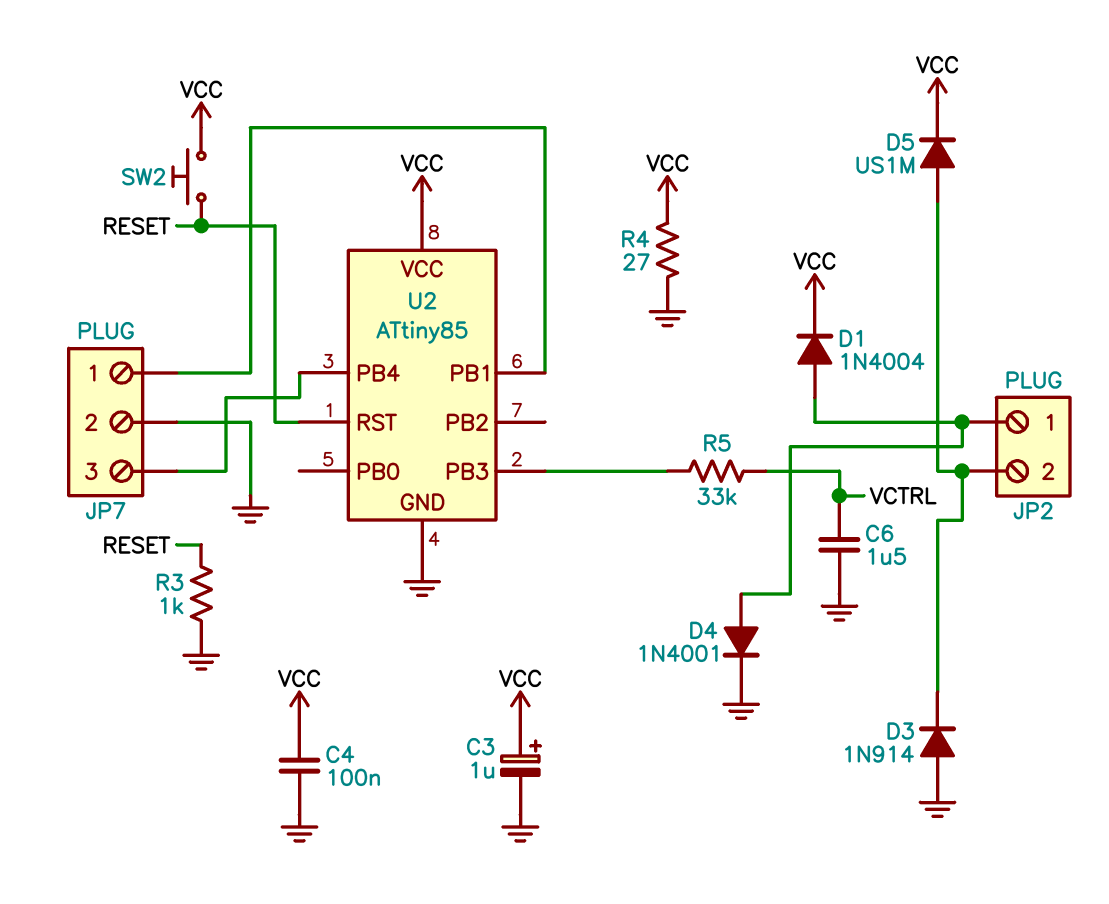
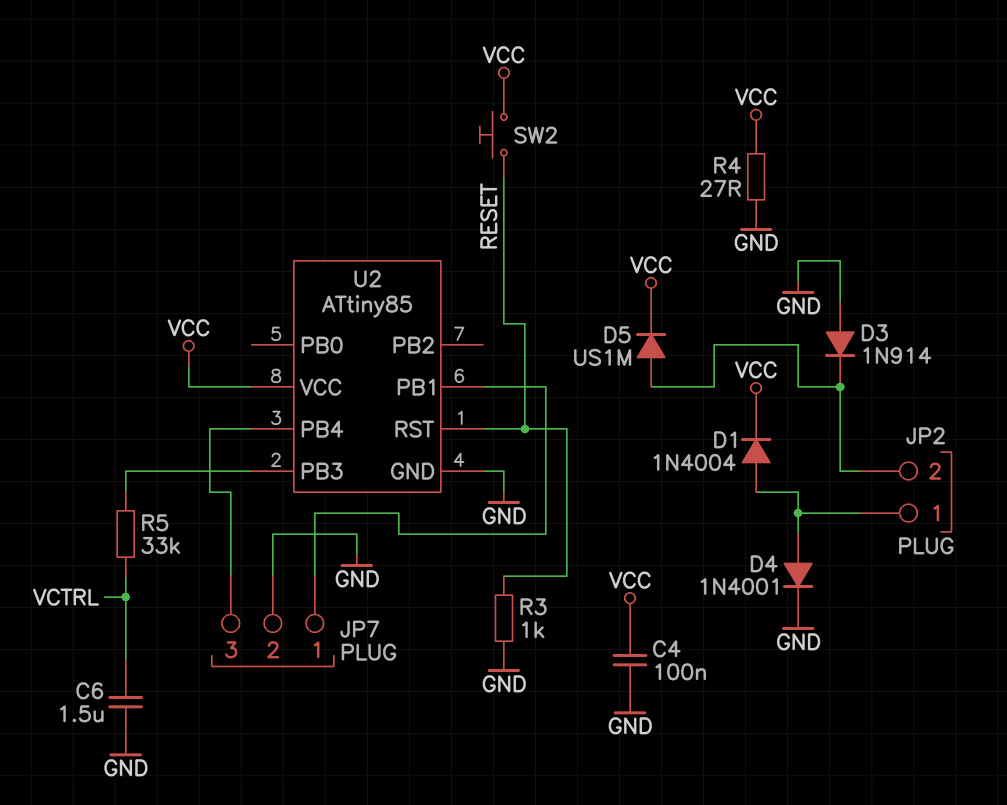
C3: 1uF (plus VCC, minus GND) -> none

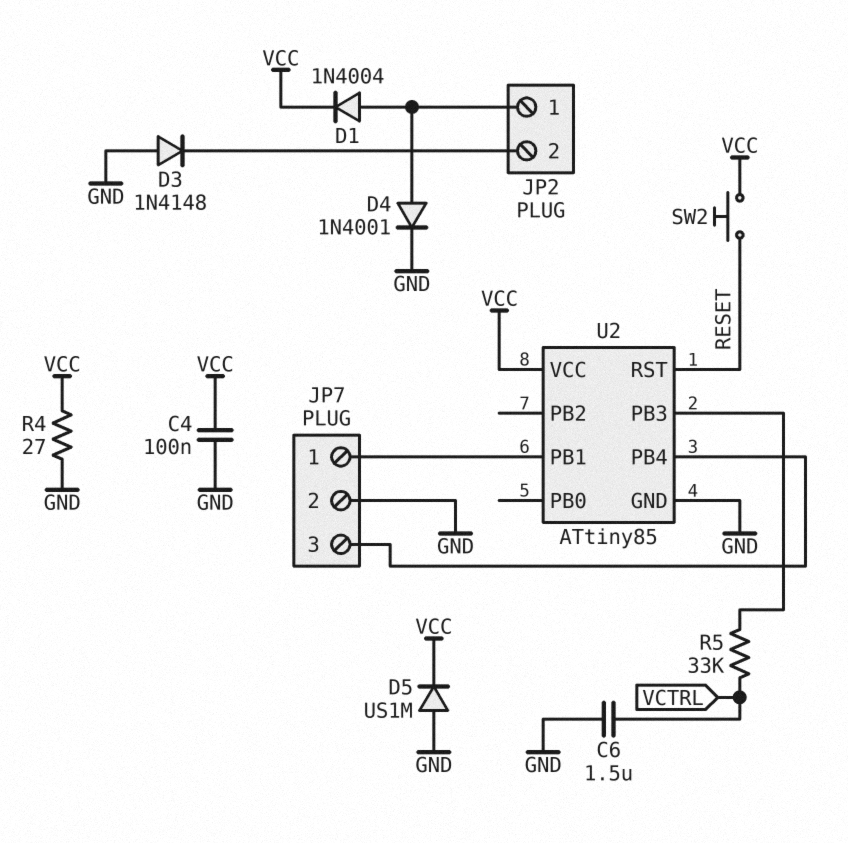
D3: diode 1N914 (A GND, K JP2/2) -> diode 1N4148 (A GND, K JP2/2)
D5: diode US1M (A JP2/2, K VCC) -> diode US1M (A GND, K VCC)
R3: 1k (GND, RESET) -> none

